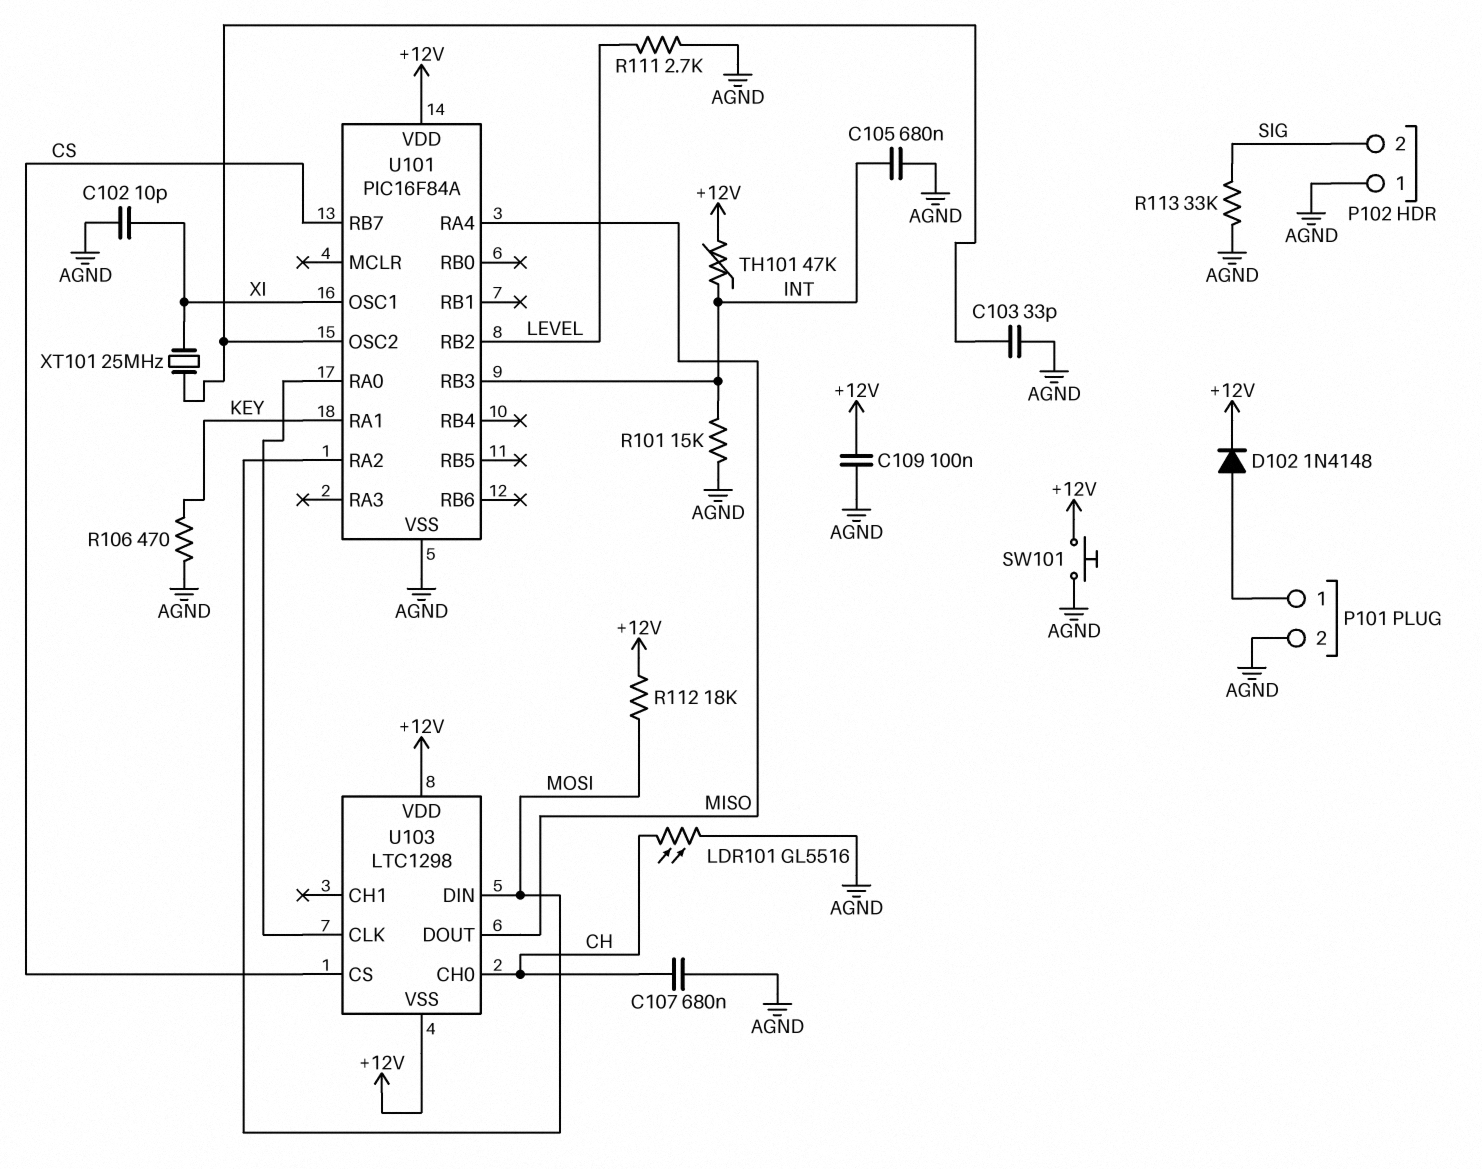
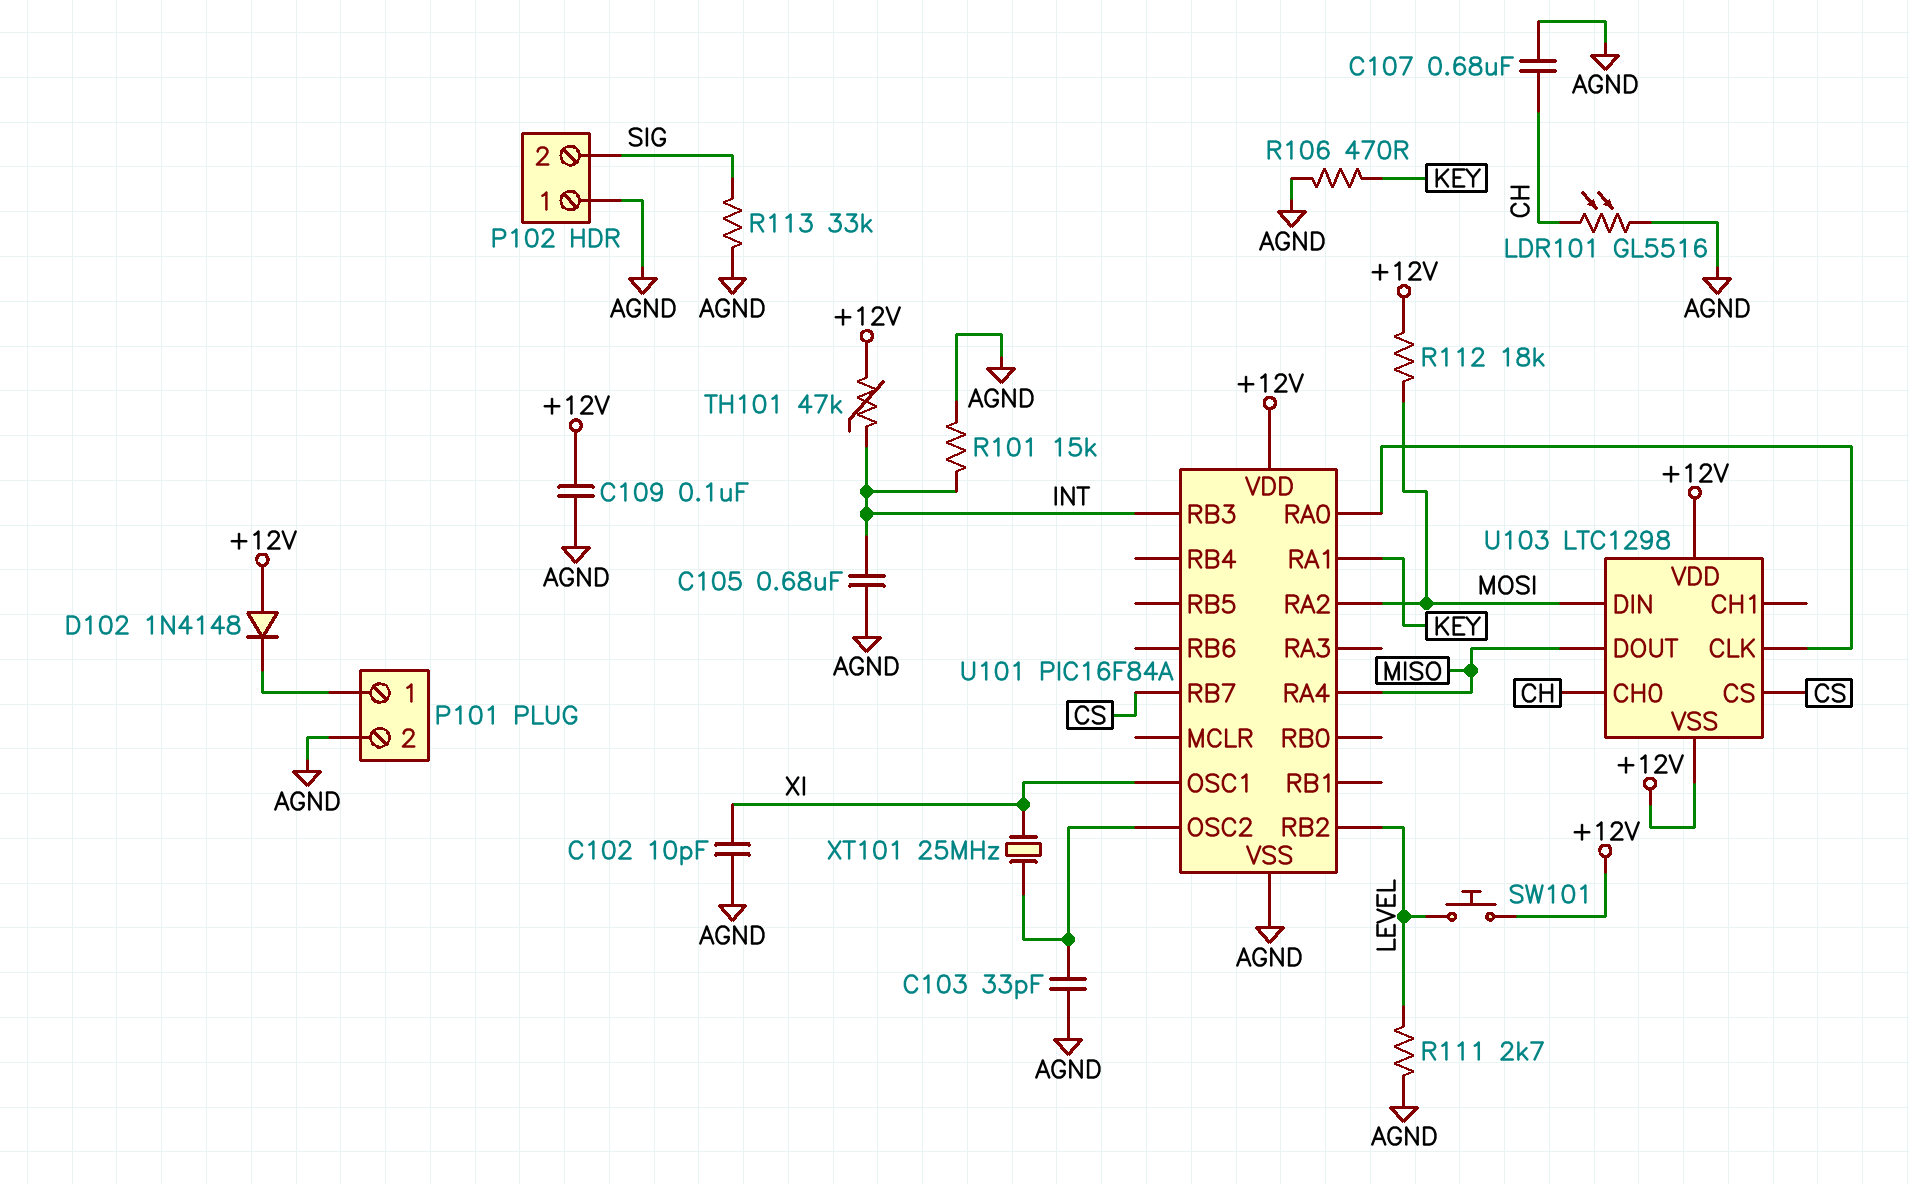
D102: diode 1N4148 (A P101/1, K +12V) -> diode 1N4148 (A +12V, K P101/1)
SW101: button (+12V, AGND) -> button (+12V, LEVEL)

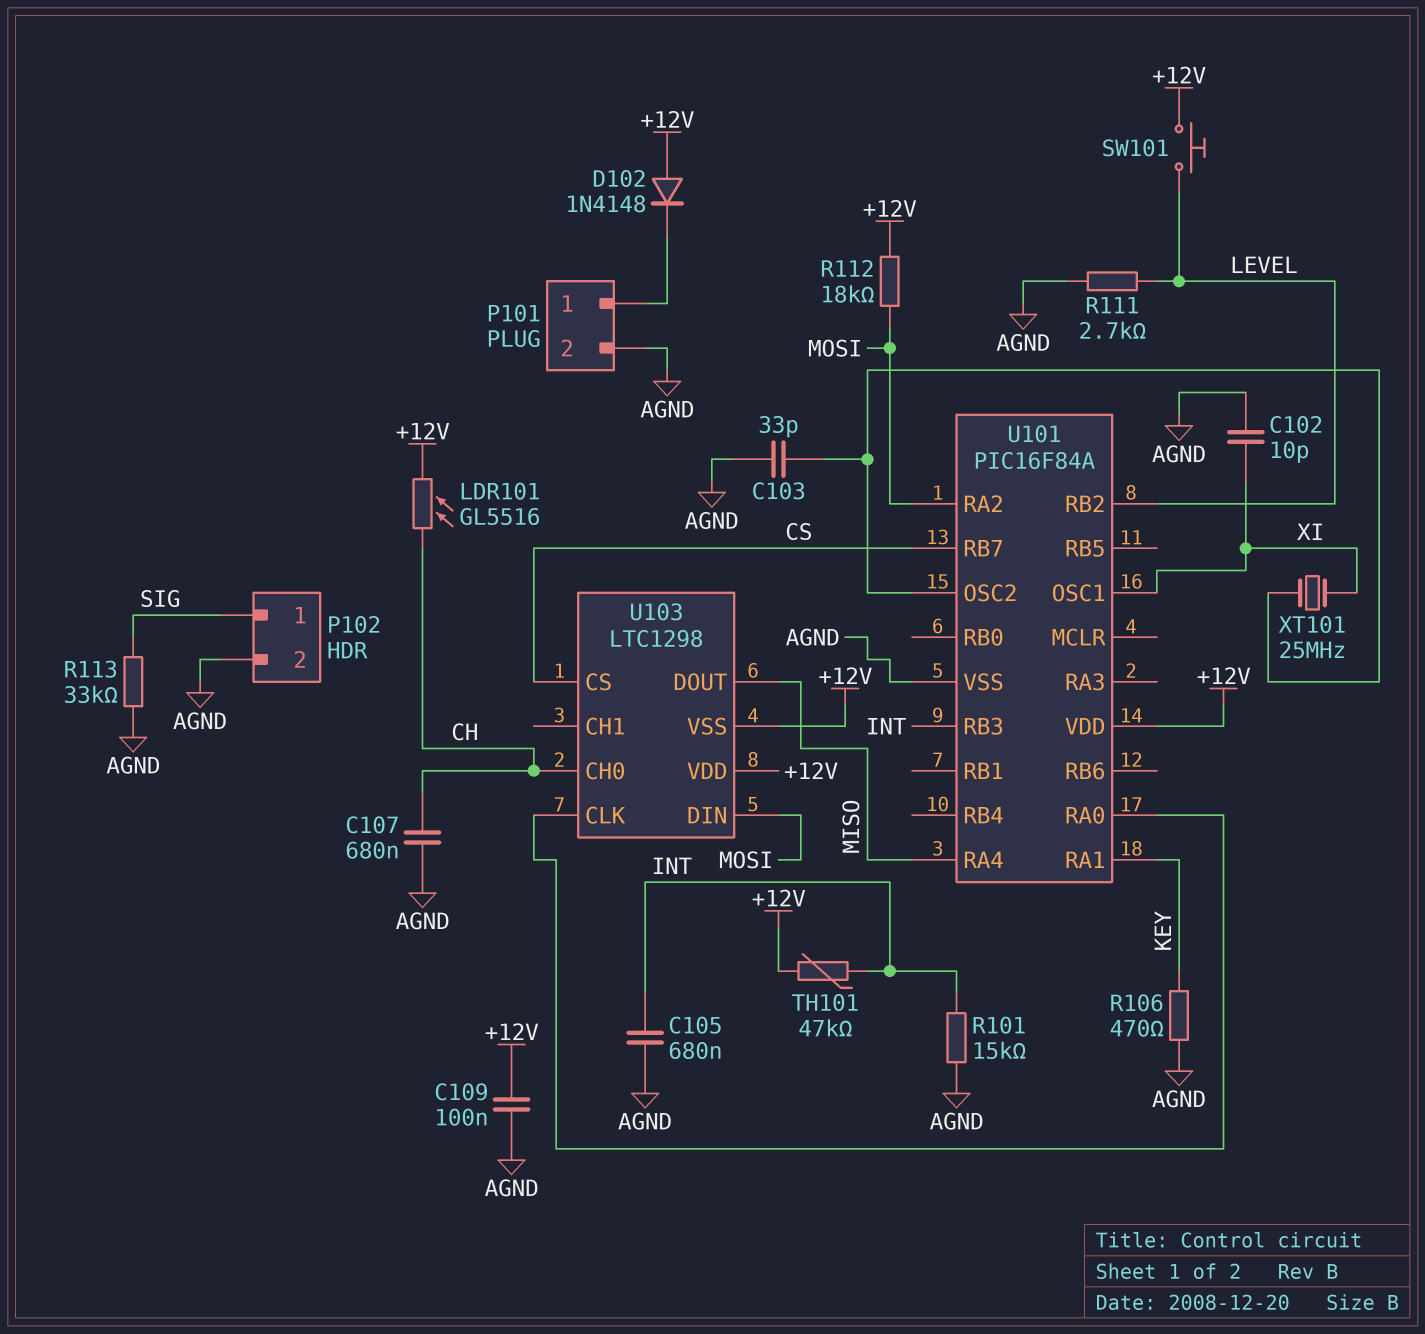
LDR101: GL5516 (AGND, CH) -> GL5516 (+12V, CH)
P102 pin 1: AGND -> SIG
P102 pin 2: SIG -> AGND

